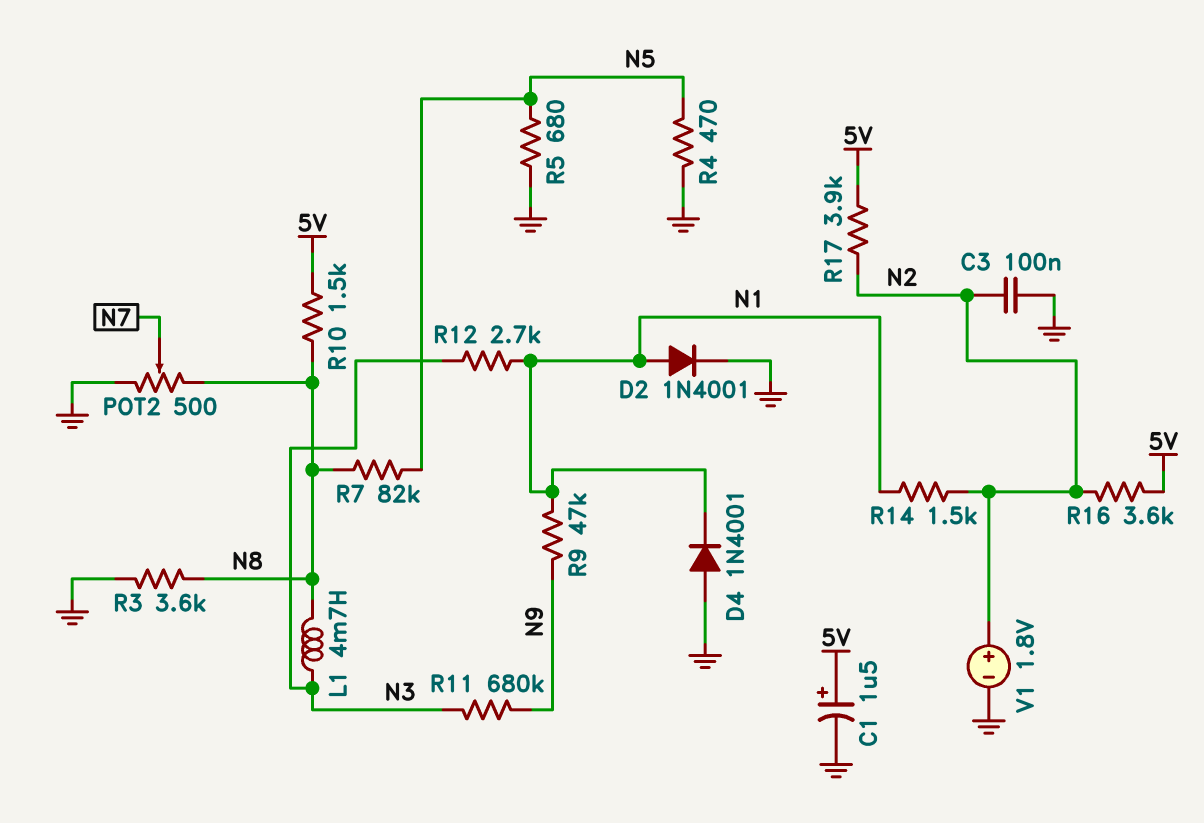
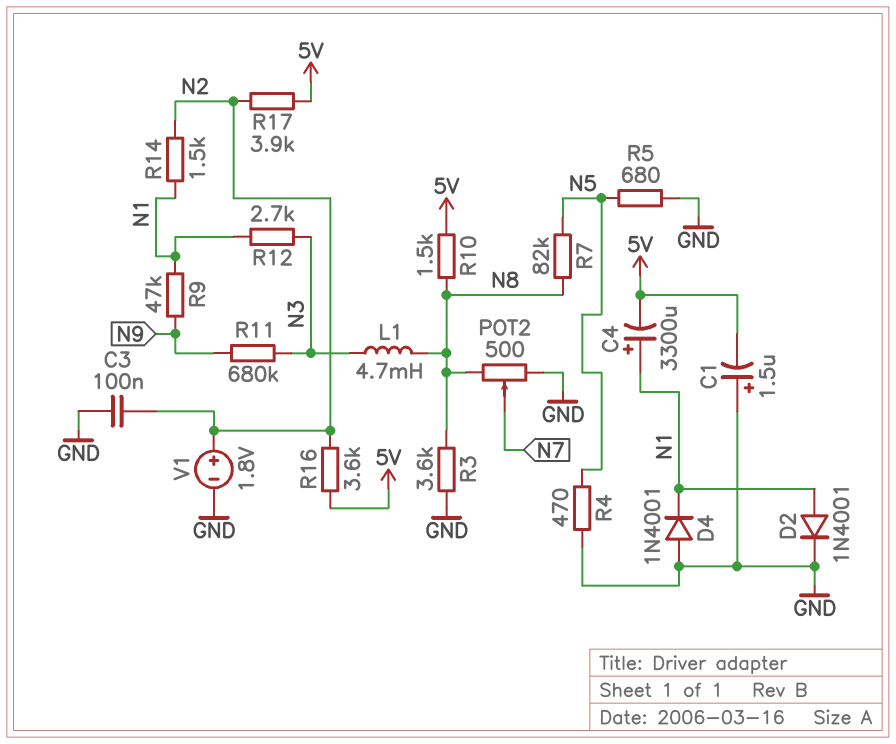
C1: 1.5uF (plus 5V, minus GND) -> 1.5uF (plus GND, minus 5V)
C4: none -> 3300uF (plus N1, minus 5V)

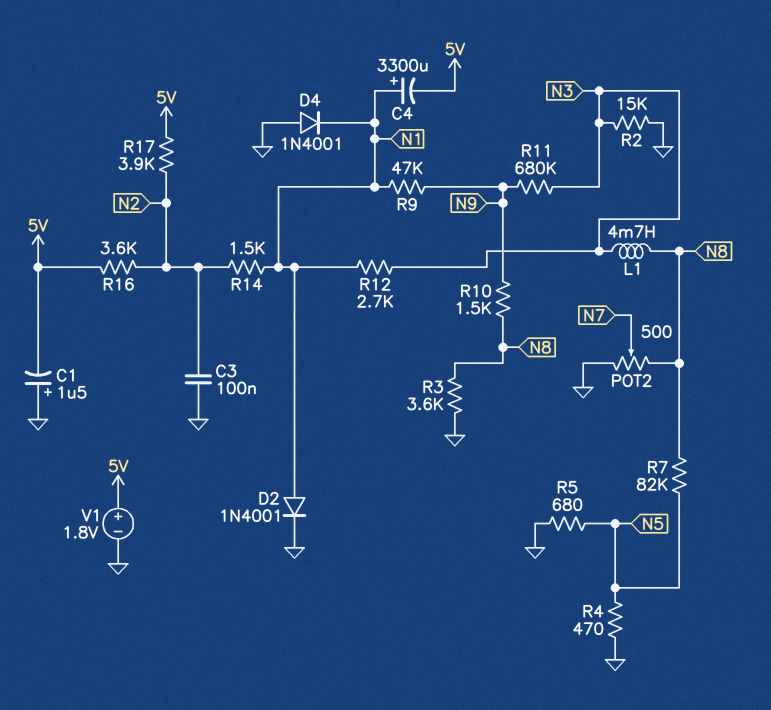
R2: none -> 15k (GND, N3)
R10: 1.5k (5V, N8) -> 1.5k (N8, N9)
V1: 1.8V (plus N2, minus GND) -> 1.8V (plus 5V, minus GND)

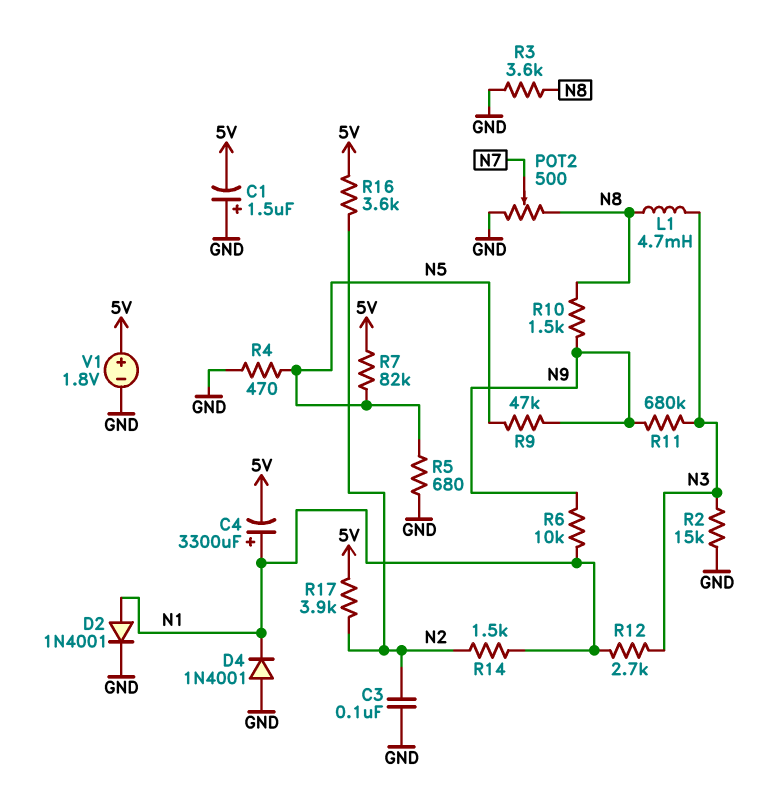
R6: none -> 10k (N1, N9)
R7: 82k (N5, N8) -> 82k (5V, N5)
R9: 47k (N1, N9) -> 47k (N5, N9)

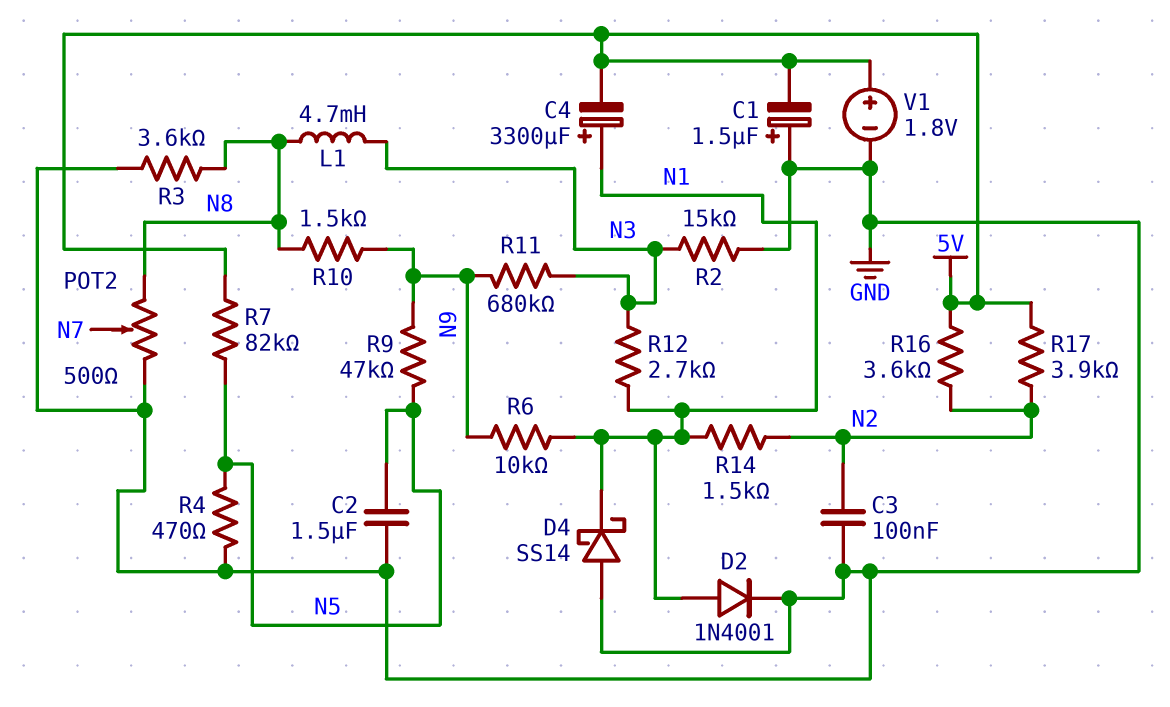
C2: none -> 1.5uF (GND, N5)
D4: diode 1N4001 (A GND, K N1) -> schottky SS14 (A GND, K N1)
R5: 680 (GND, N5) -> none

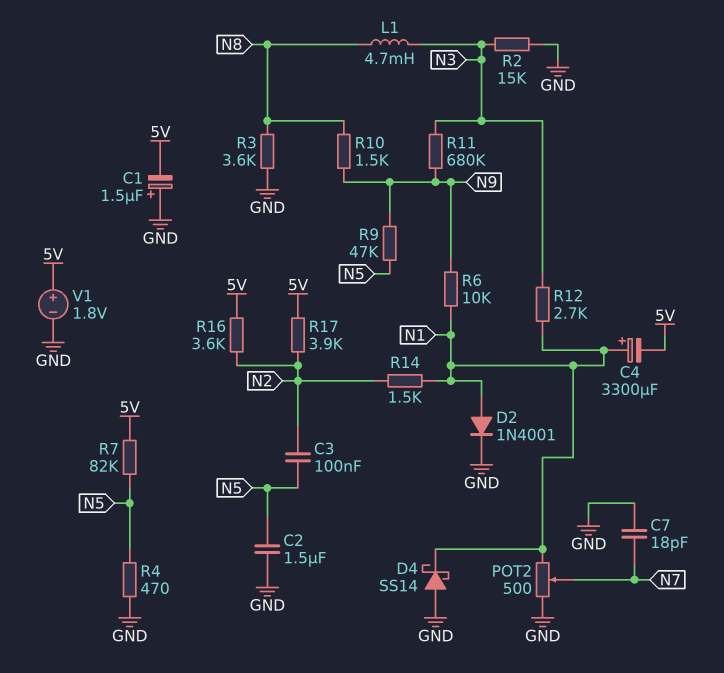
C3: 100nF (GND, N2) -> 100nF (N2, N5)
C7: none -> 18pF (GND, N7)
POT2: 500 (GND, N8, wiper N7) -> 500 (GND, N1, wiper N7)

